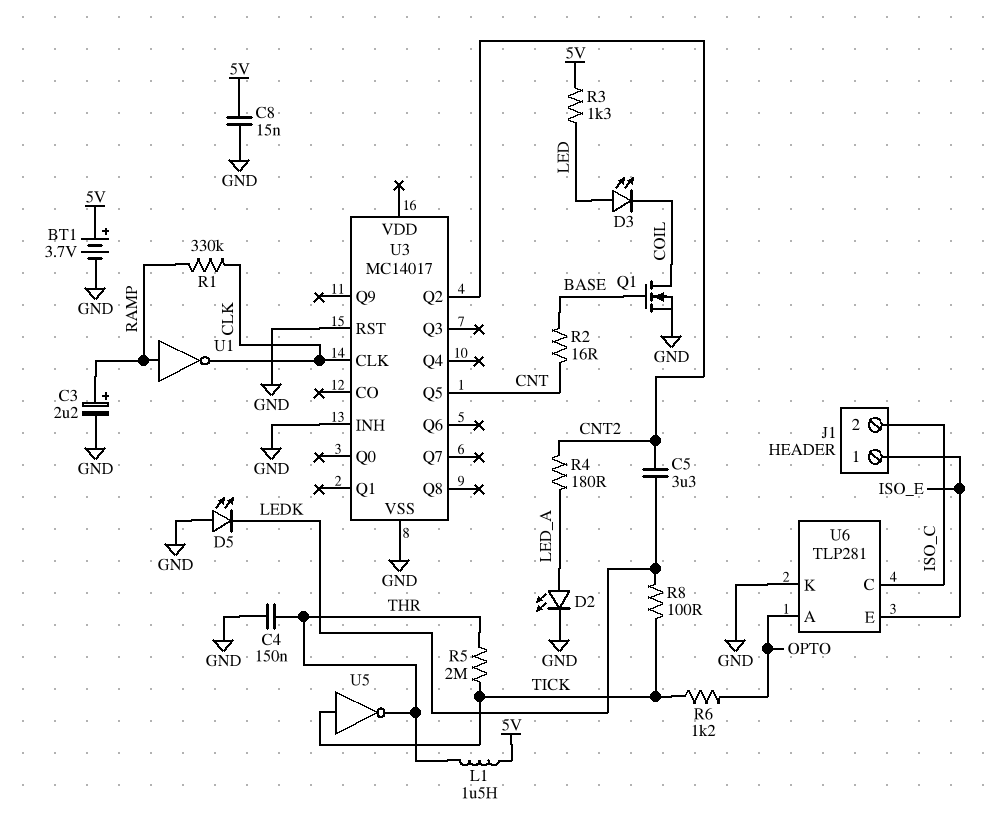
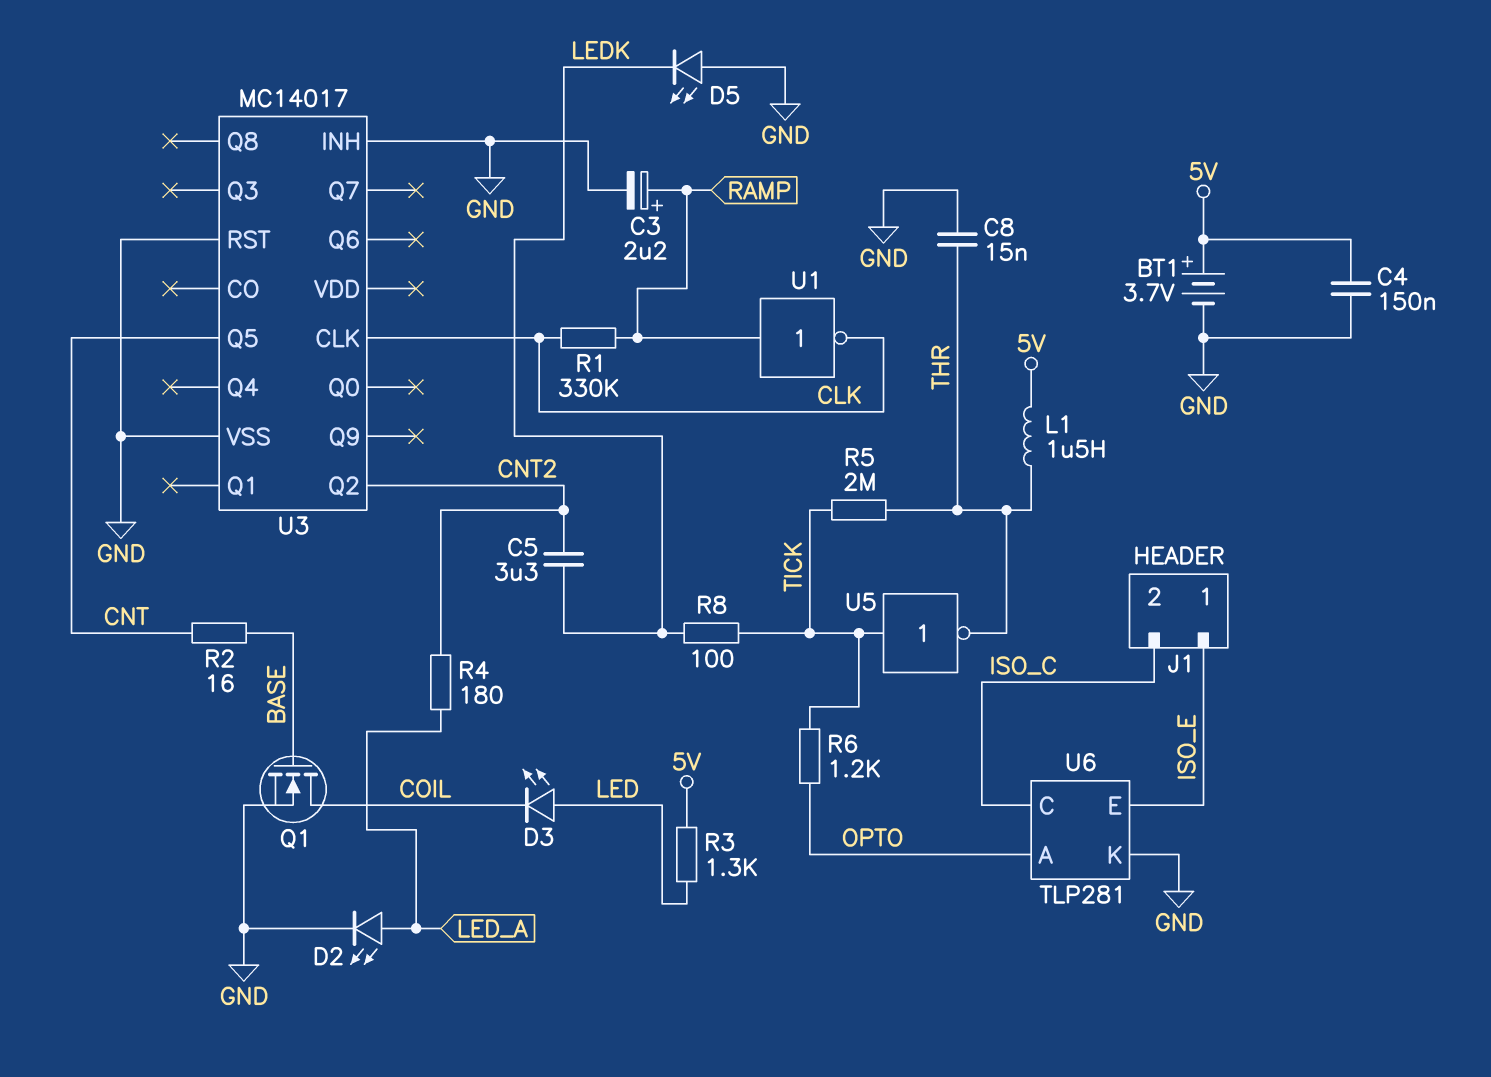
C4: 150nF (GND, THR) -> 150nF (5V, GND)
C8: 15nF (5V, GND) -> 15nF (GND, THR)

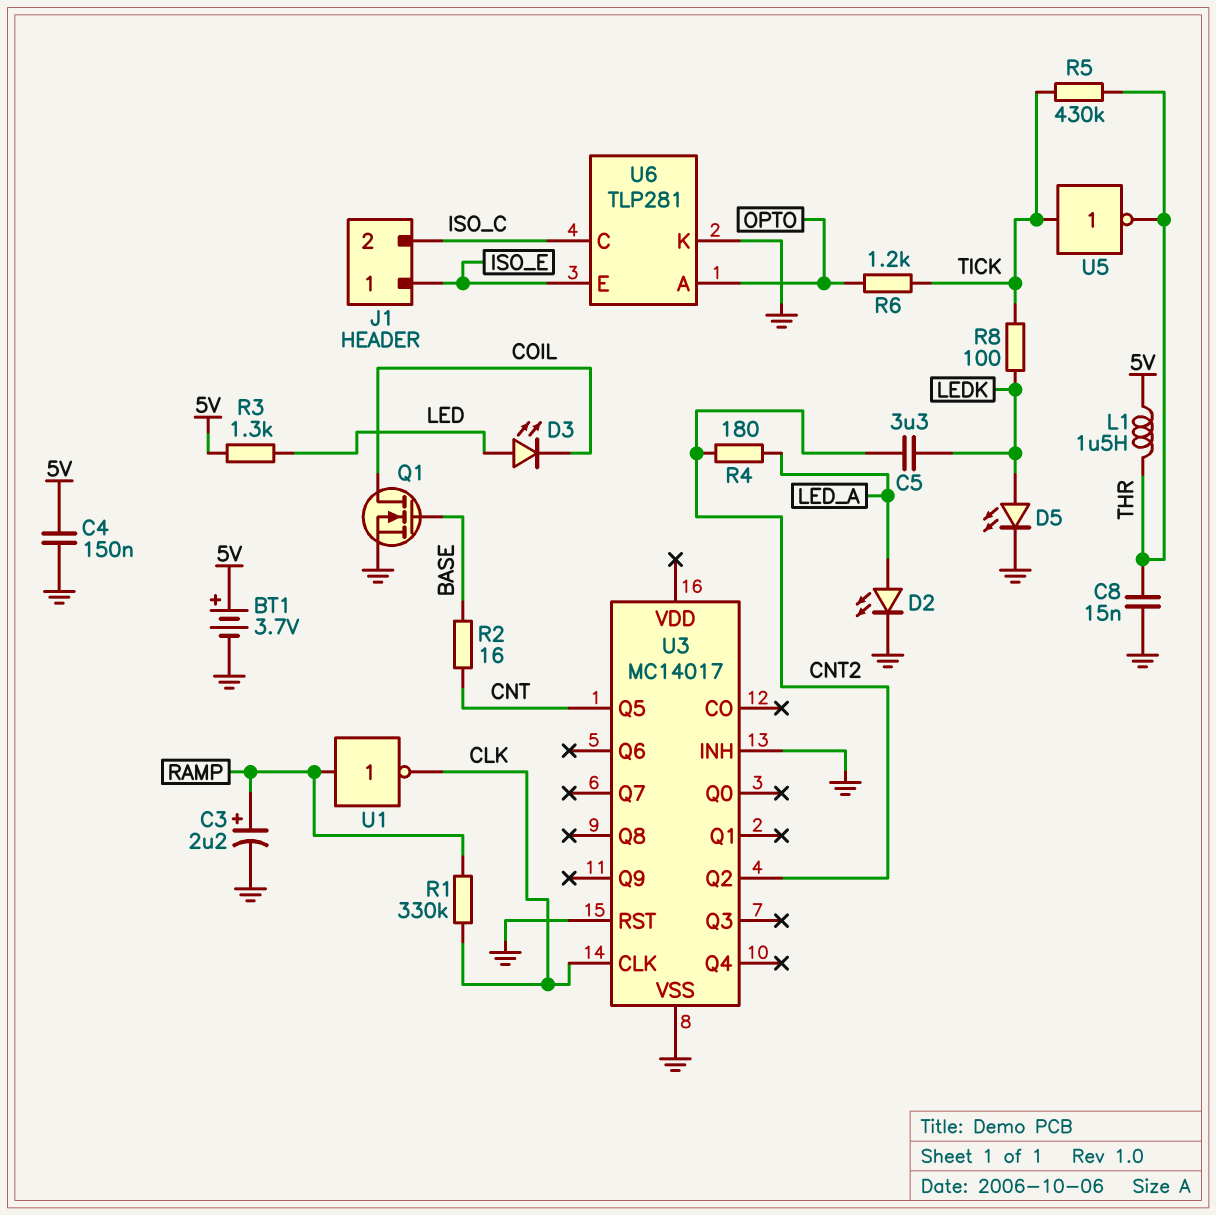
D5: LED (A GND, K LEDK) -> LED (A LEDK, K GND)
R5: 2M (THR, TICK) -> 430k (THR, TICK)

